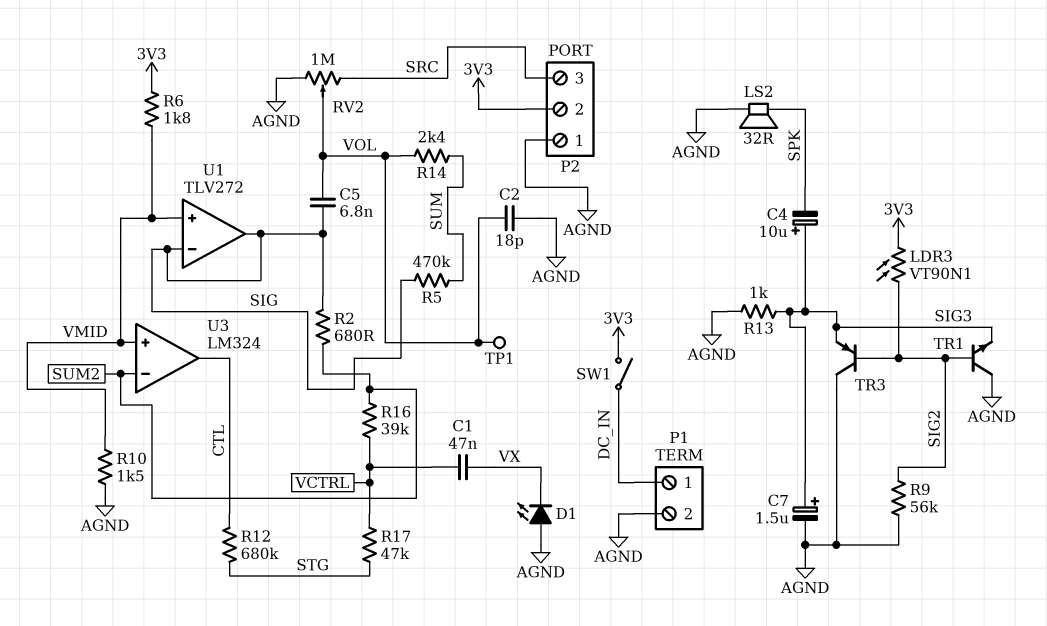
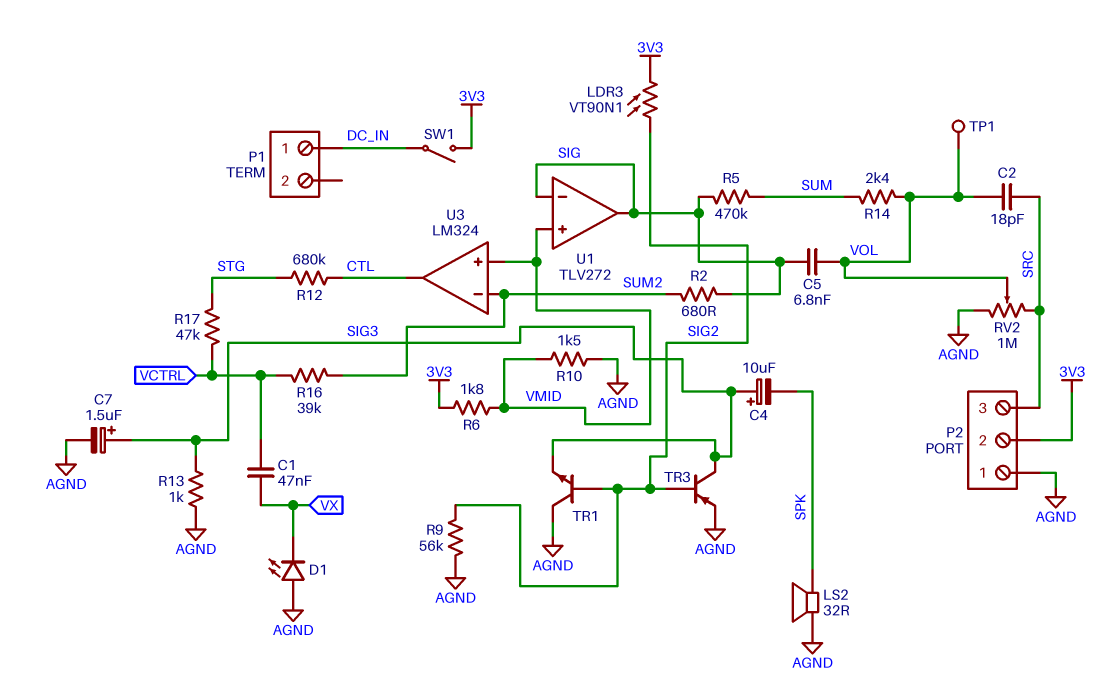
C2: 18pF (AGND, VOL) -> 18pF (SRC, VOL)
P1 pin 2: AGND -> none
TR3: PNP (B SIG2, C AGND, E SIG3) -> PNP (B SIG2, C SIG3, E AGND)

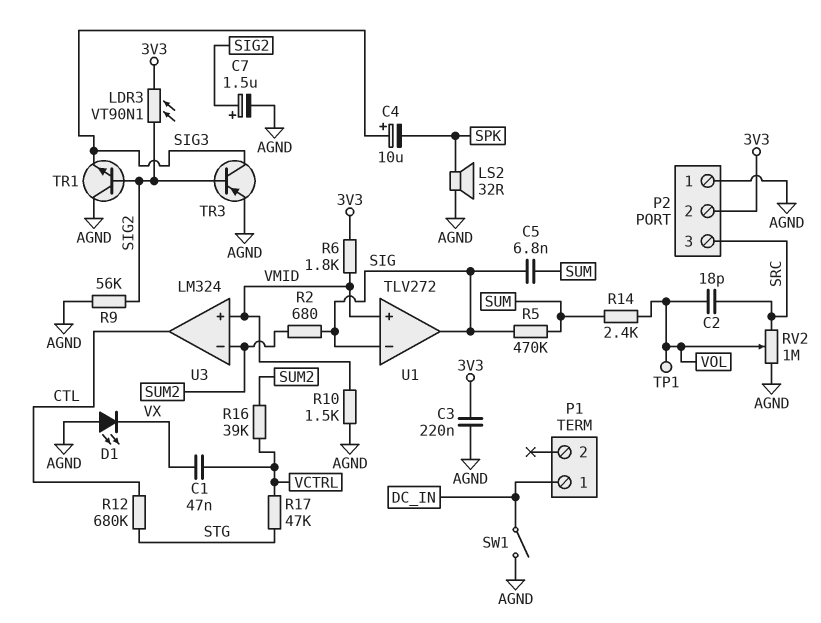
C3: none -> 220nF (3V3, AGND)
C5: 6.8nF (SIG, VOL) -> 6.8nF (SIG, SUM)
C7: 1.5uF (plus SIG3, minus AGND) -> 1.5uF (plus SIG2, minus AGND)
R13: 1k (AGND, SIG3) -> none
SW1: switch (3V3, DC_IN) -> switch (AGND, DC_IN)

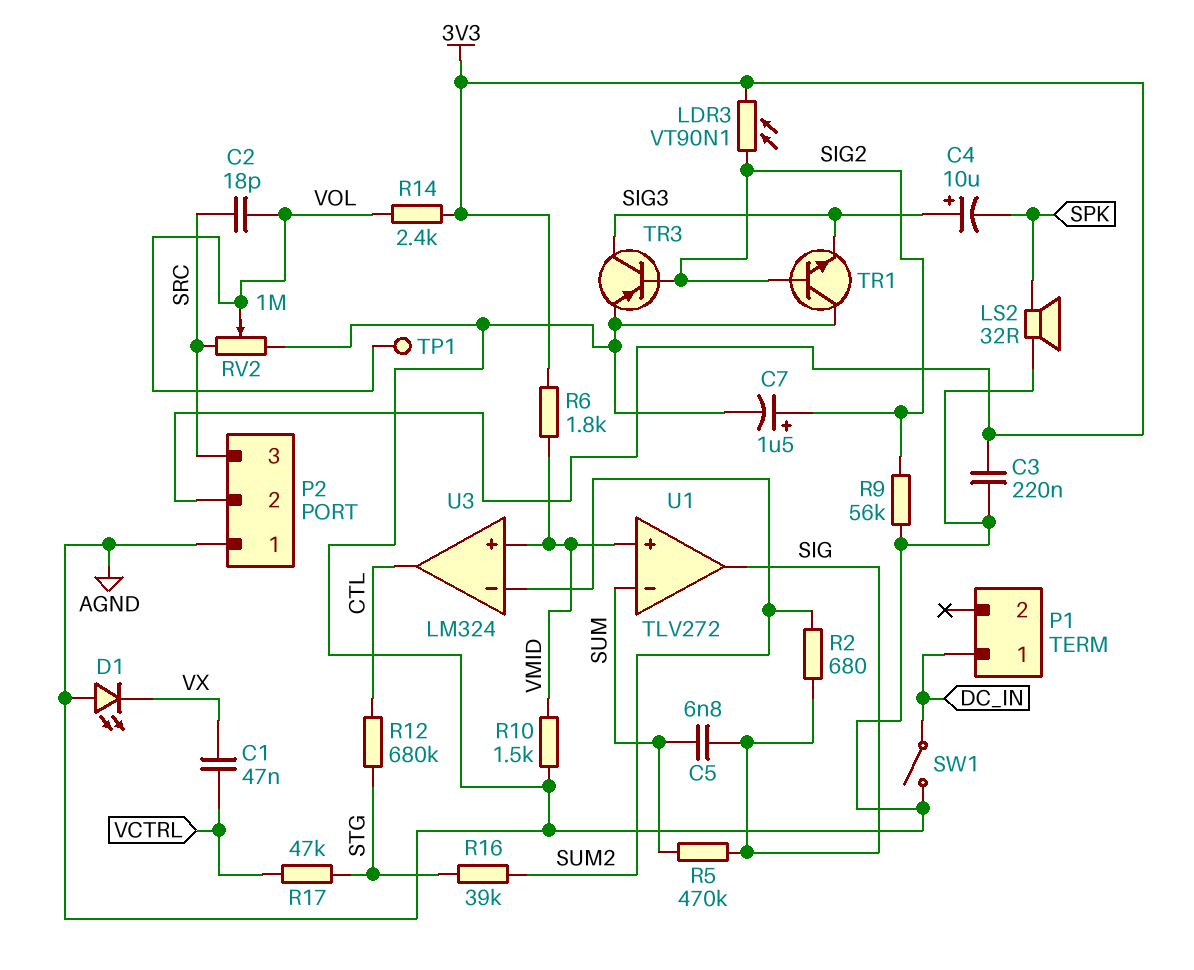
R14: 2.4k (SUM, VOL) -> 2.4k (3V3, VOL)
R16: 39k (SUM2, VCTRL) -> 39k (STG, SUM2)
U1 pin in-: SIG -> SUM

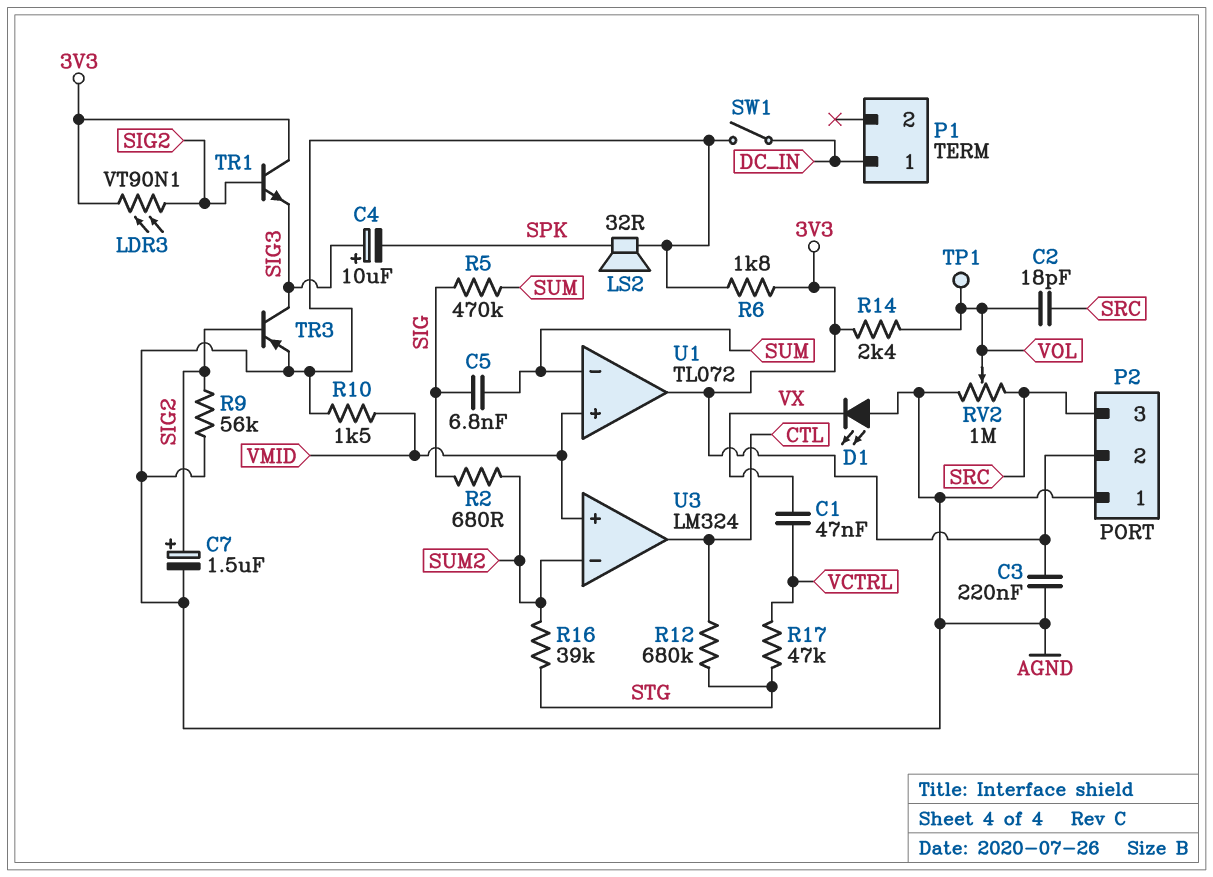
R6: 1.8k (3V3, VMID) -> 1.8k (3V3, AGND)
TR1: NPN (B SIG2, C AGND, E SIG3) -> NPN (B SIG2, C 3V3, E SIG3)
U1: TLV272 -> TL072
U1 pin out: SIG -> 3V3

